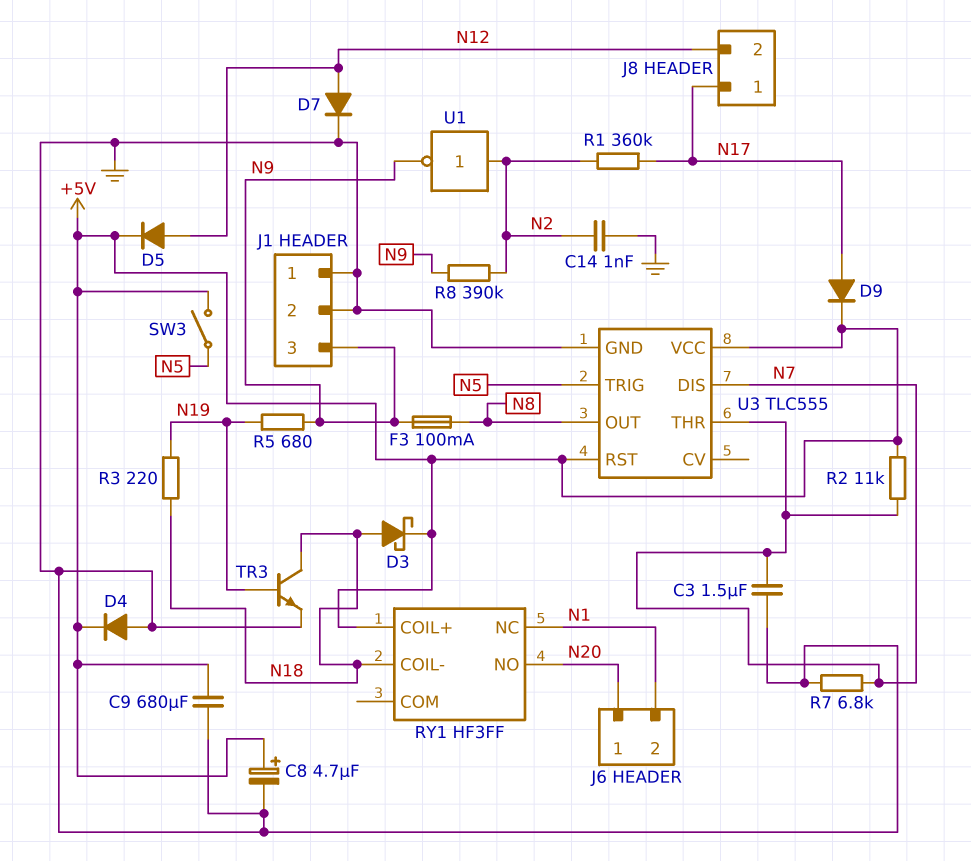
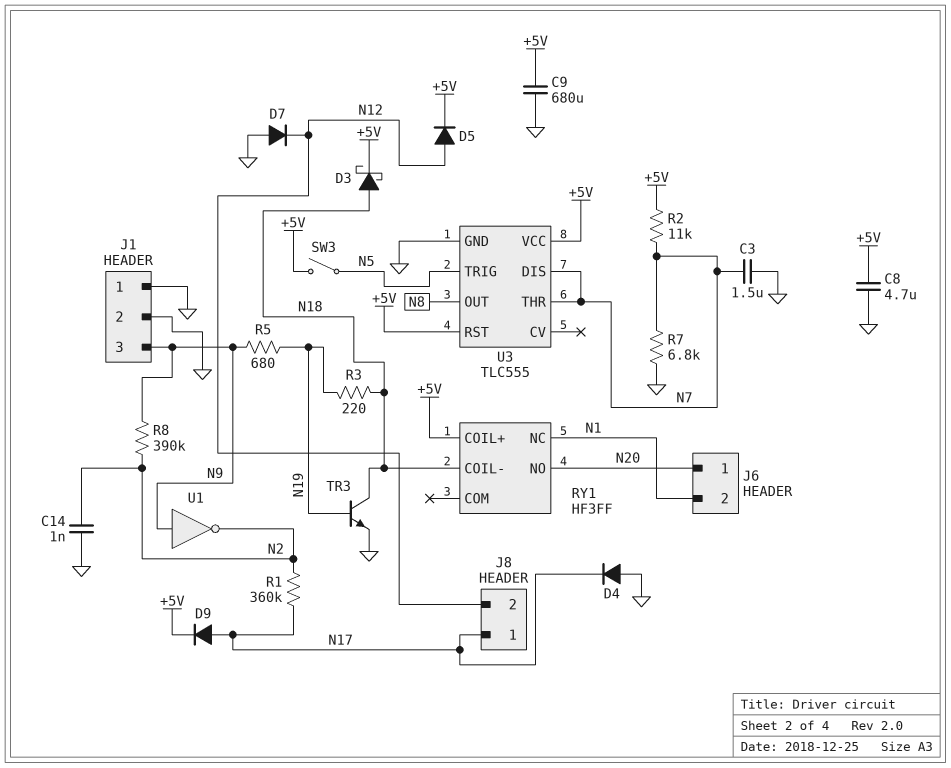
C8: 4.7uF (plus +5V, minus GND) -> 4.7uF (+5V, GND)
D4: diode (A GND, K +5V) -> diode (A GND, K N17)
D7: diode (A N12, K GND) -> diode (A GND, K N12)
F3: 100mA (N8, N9) -> none
U1: NOT (in N2, out N9) -> NOT (in N9, out N2)

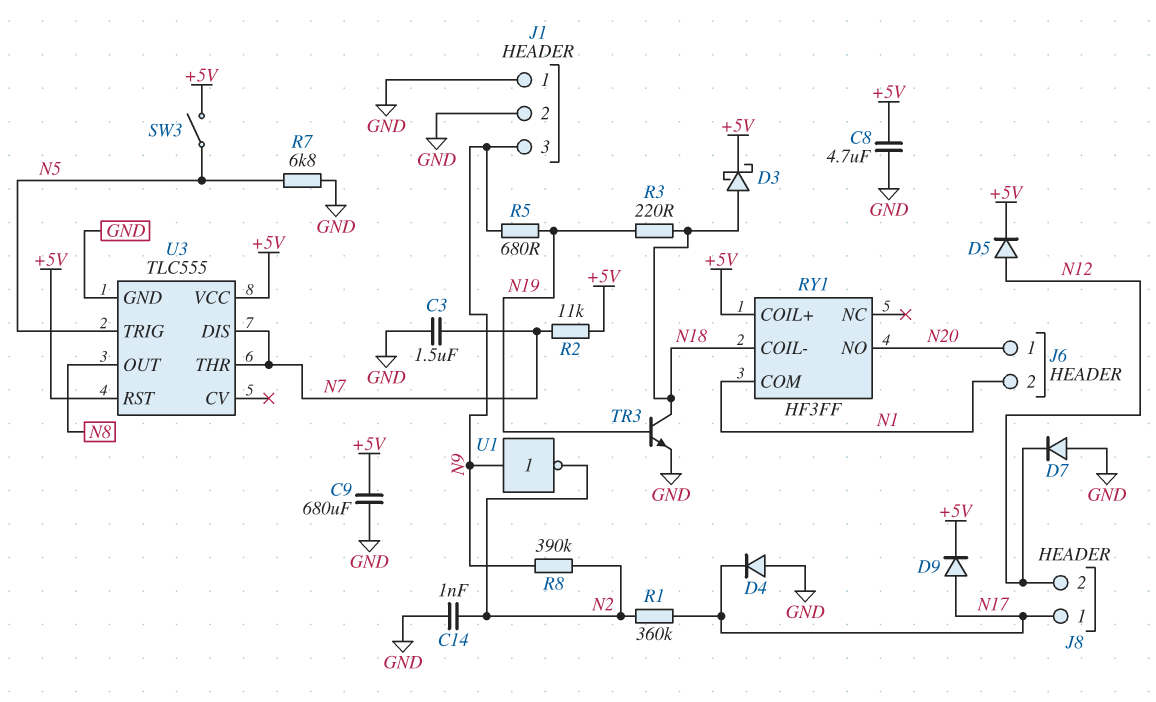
R7: 6.8k (GND, N7) -> 6.8k (GND, N5)
RY1 pin COM: none -> N1
RY1 pin NC: N1 -> none

